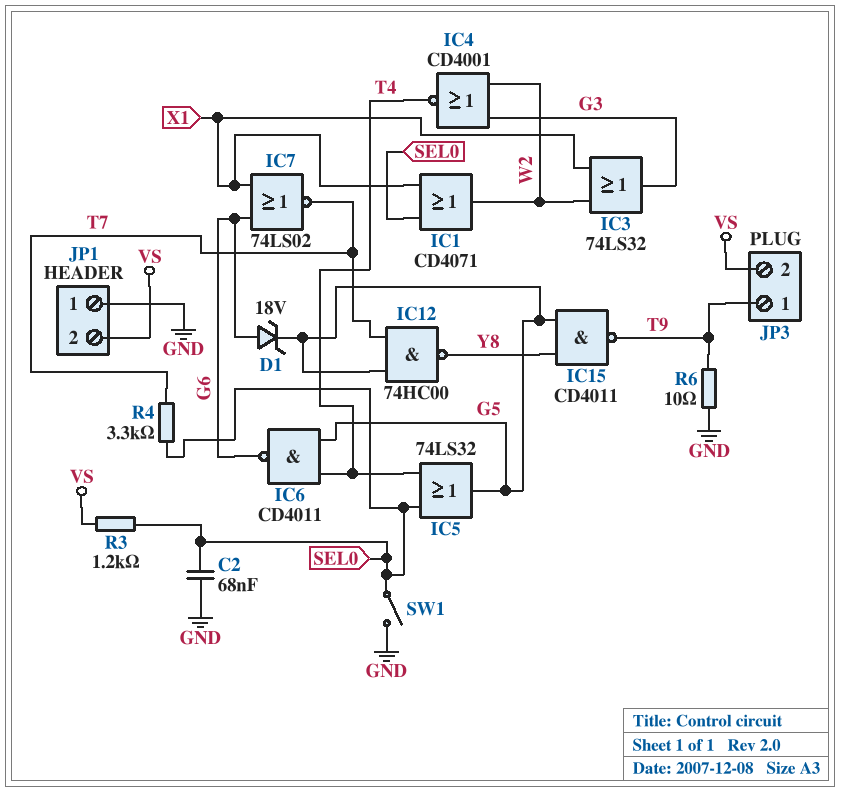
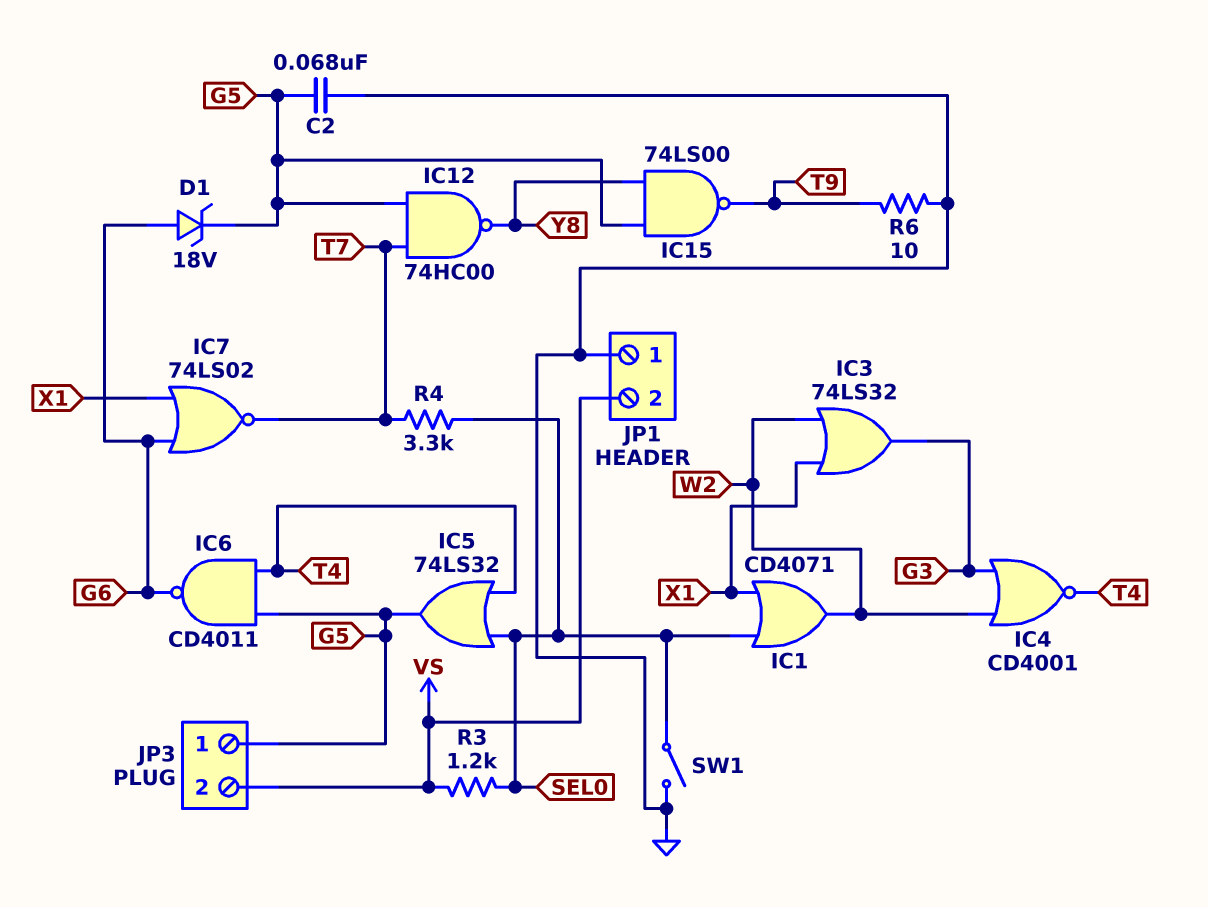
C2: 68nF (GND, SEL0) -> 68nF (G5, GND)
IC15: NAND CD4011 (in G5, in Y8, out T9) -> NAND 74LS00 (in G5, in Y8, out T9)
JP3 pin 1: T9 -> G5

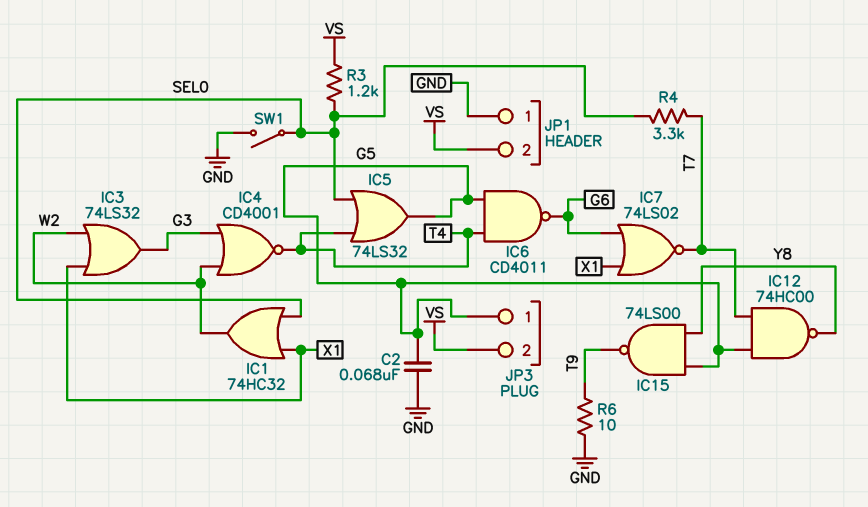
D1: zener 18V (A G6, K G5) -> none
IC1: OR CD4071 (in SEL0, in X1, out W2) -> OR 74HC32 (in SEL0, in X1, out W2)

